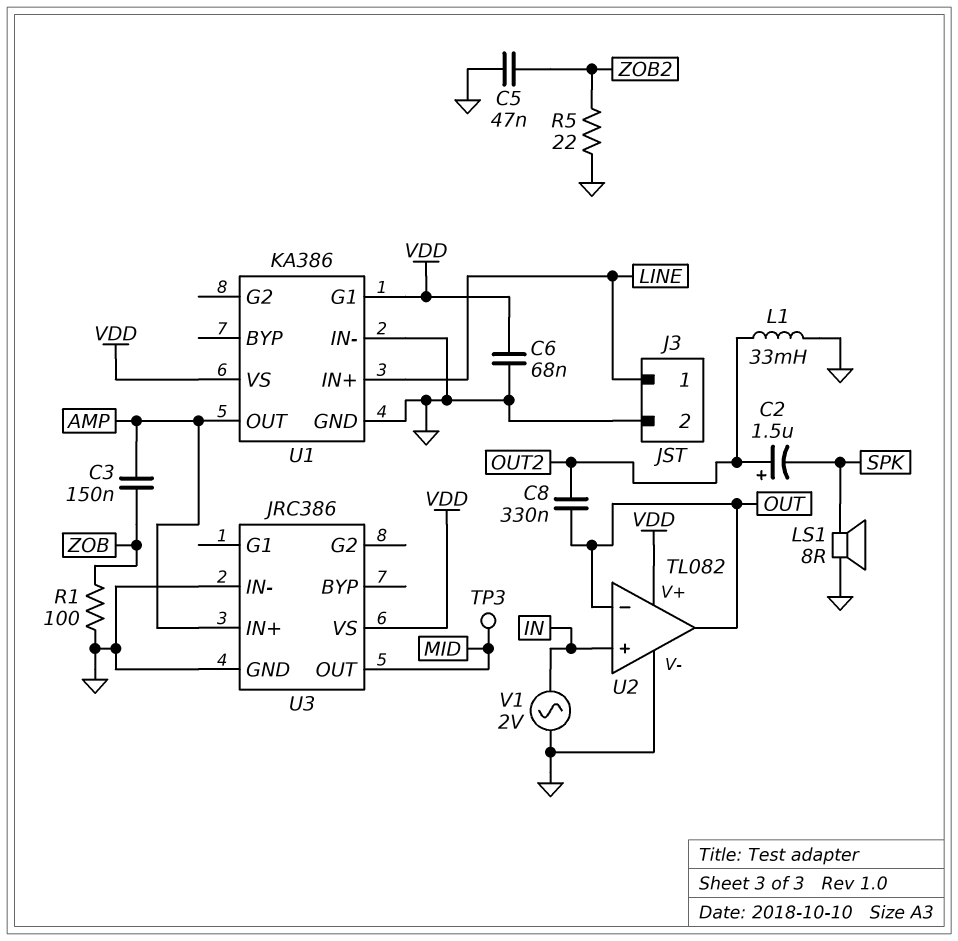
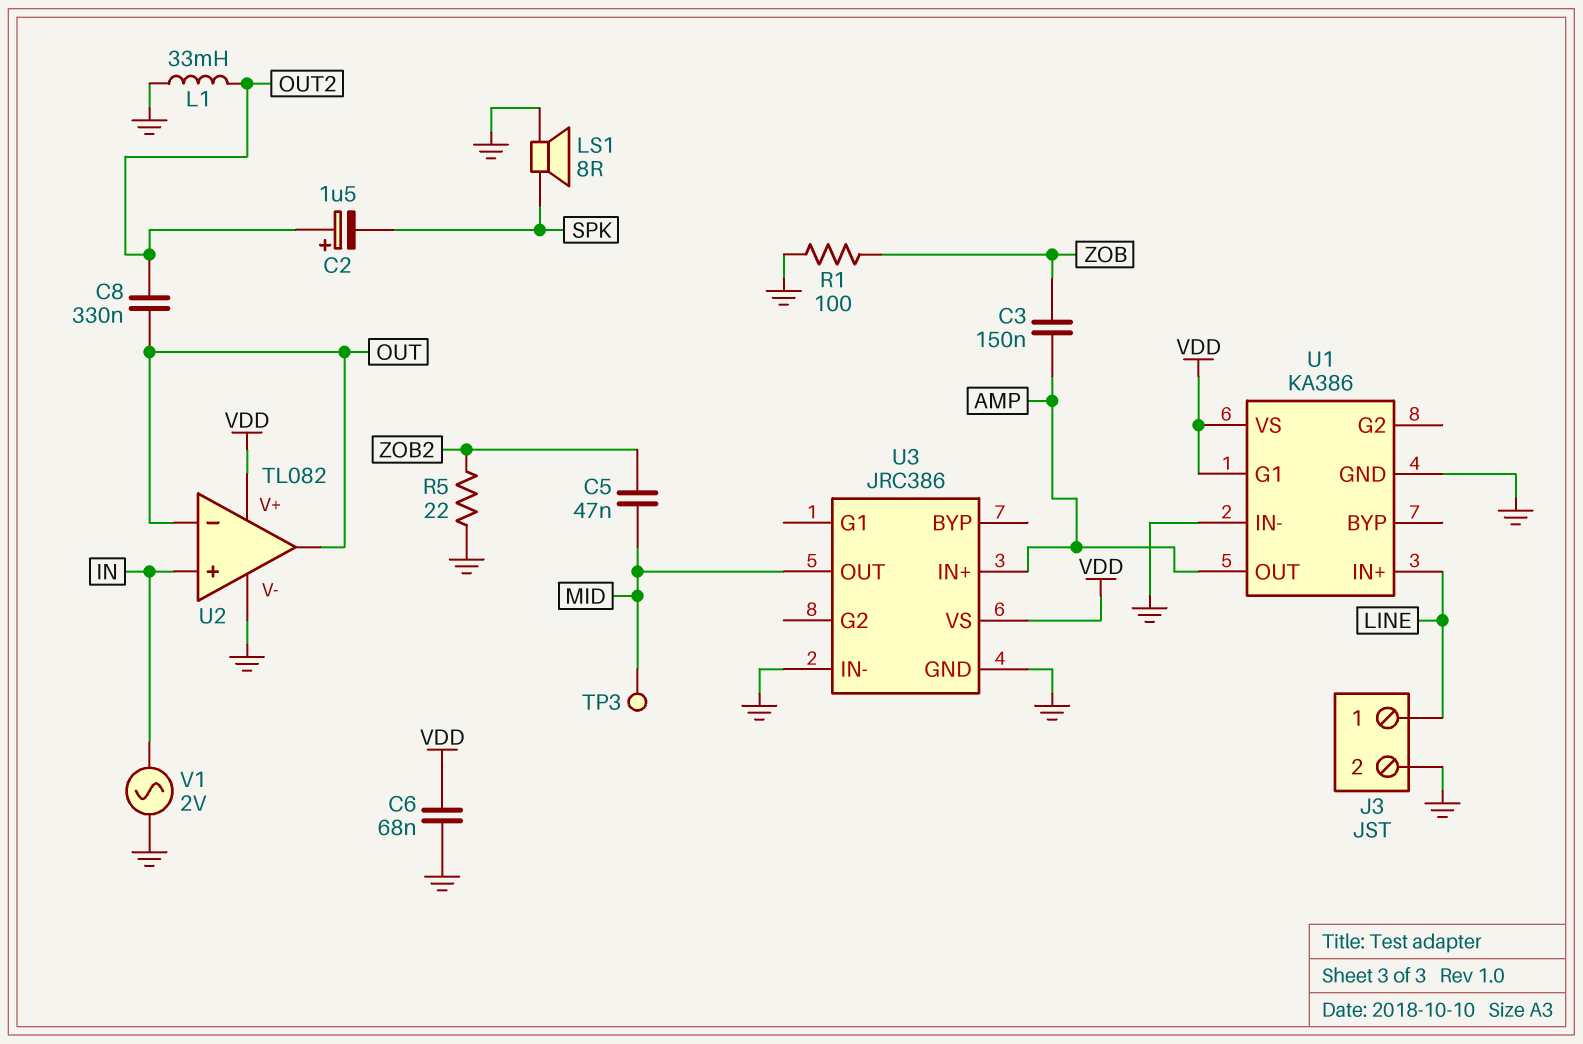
C5: 47nF (GND, ZOB2) -> 47nF (MID, ZOB2)

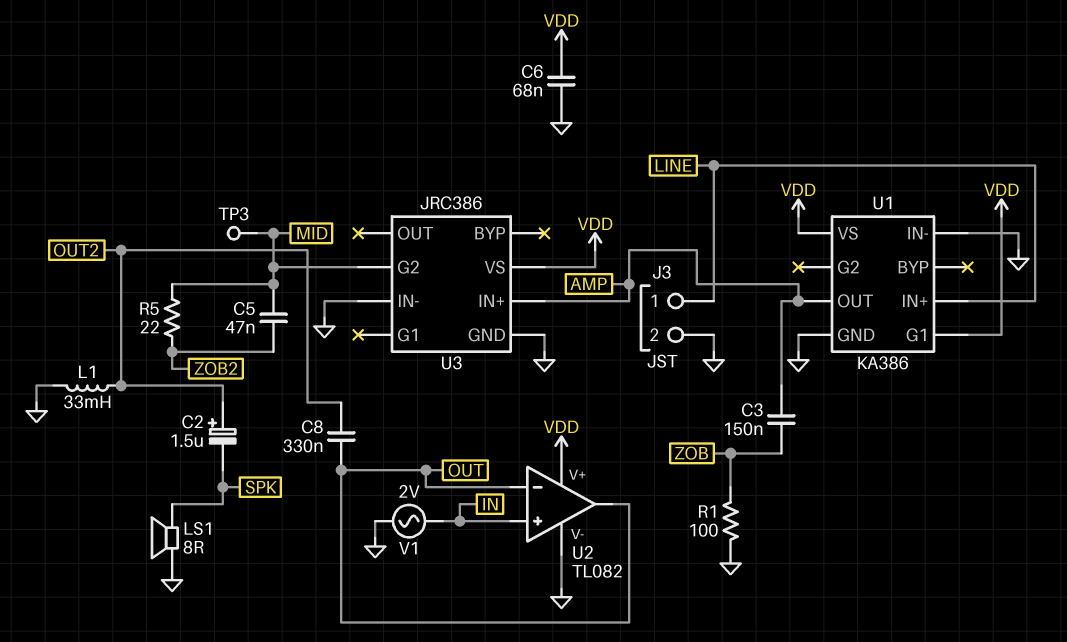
R5: 22 (GND, ZOB2) -> 22 (MID, ZOB2)
U3 pin G2: none -> MID
U3 pin OUT: MID -> none

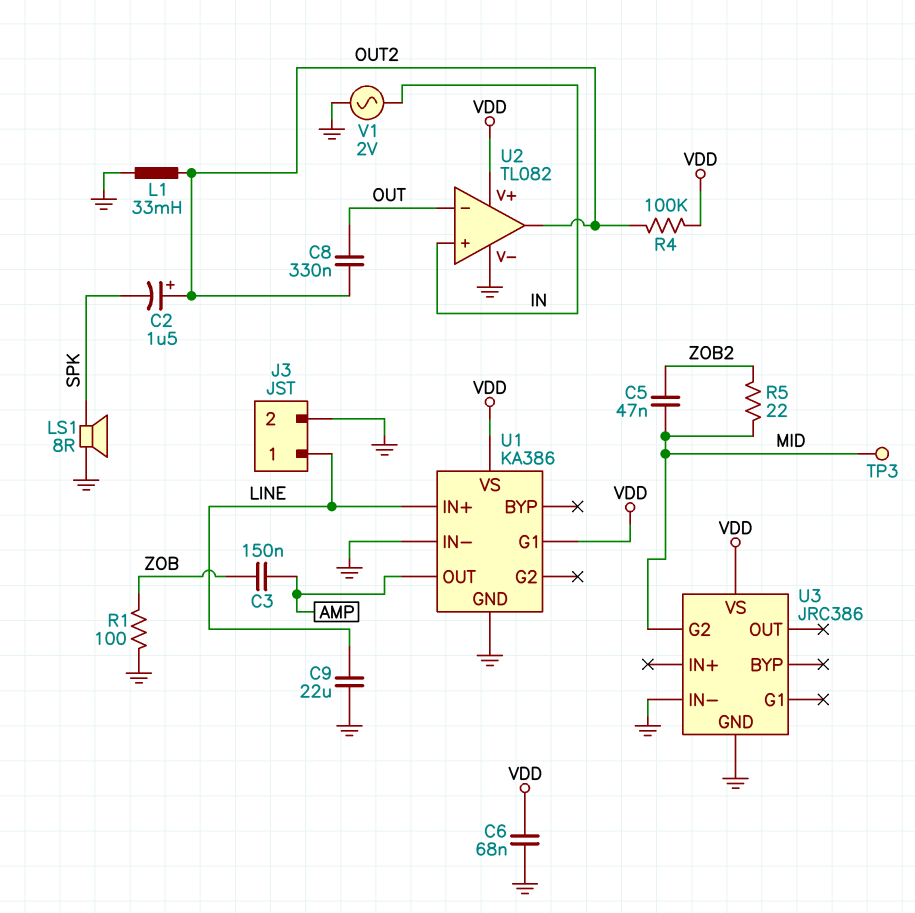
C9: none -> 22uF (GND, LINE)
R4: none -> 100k (OUT2, VDD)
U2 pin out: OUT -> OUT2
U3 pin IN+: AMP -> none

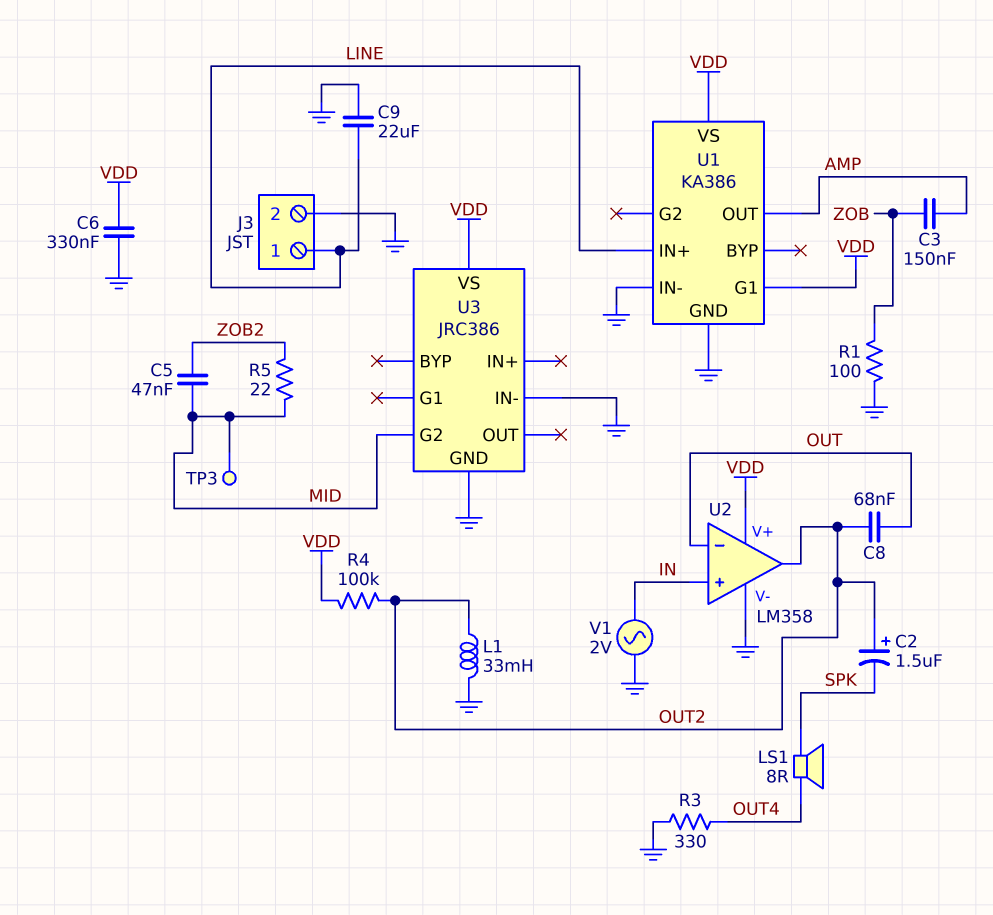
C6: 68nF (GND, VDD) -> 330nF (GND, VDD)
C8: 330nF (OUT, OUT2) -> 68nF (OUT, OUT2)
LS1: speaker 8R (GND, SPK) -> speaker 8R (OUT4, SPK)
R3: none -> 330 (GND, OUT4)
U2: TL082 -> LM358

